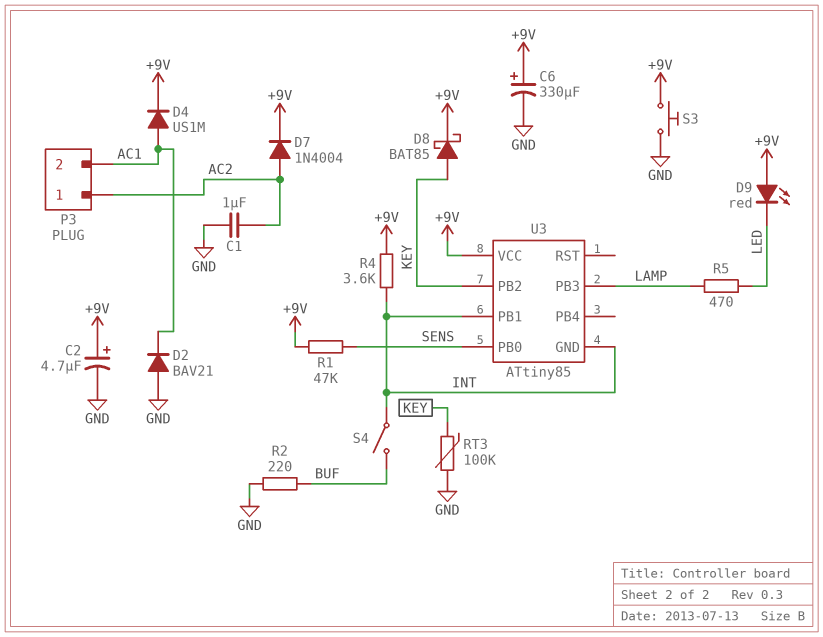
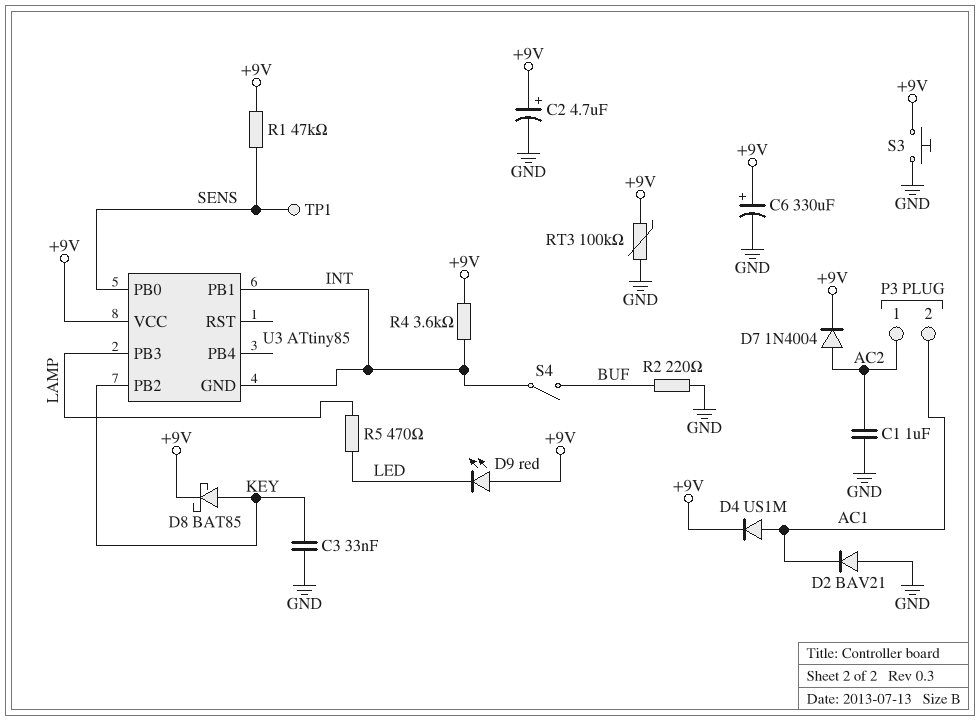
C3: none -> 33nF (GND, KEY)
RT3: 100k (GND, KEY) -> 100k (+9V, GND)
TP1: none -> test point (SENS)

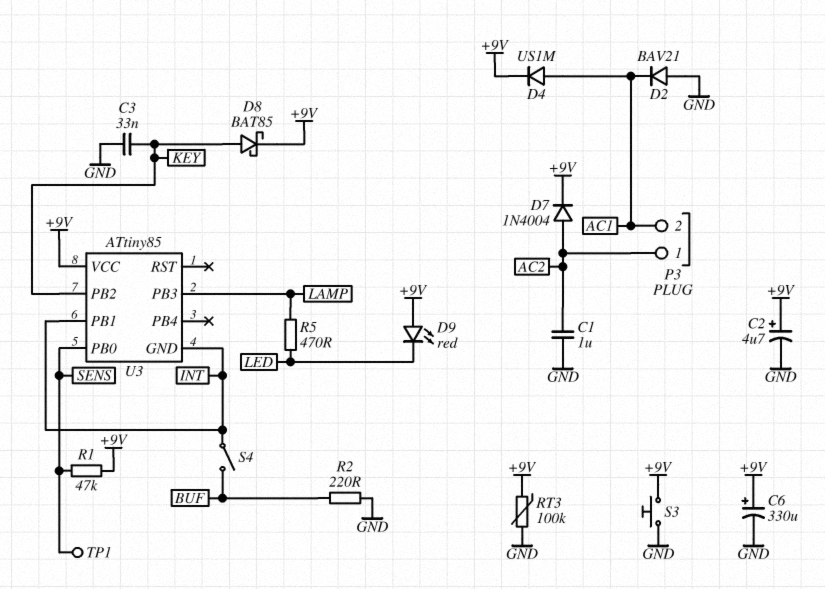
R4: 3.6k (+9V, INT) -> none

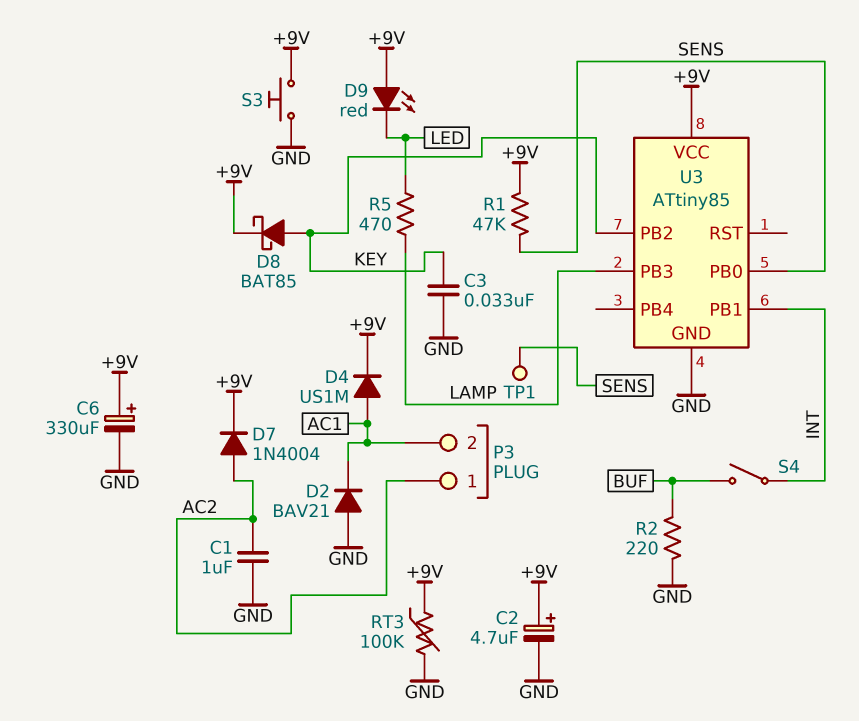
U3 pin GND: INT -> GND

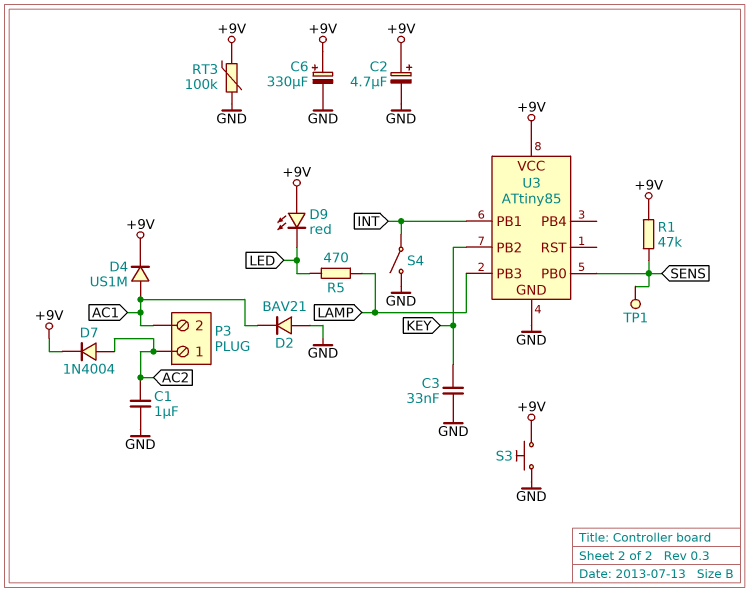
D8: schottky BAT85 (A KEY, K +9V) -> none
R2: 220 (BUF, GND) -> none
S4: switch (BUF, INT) -> switch (GND, INT)

